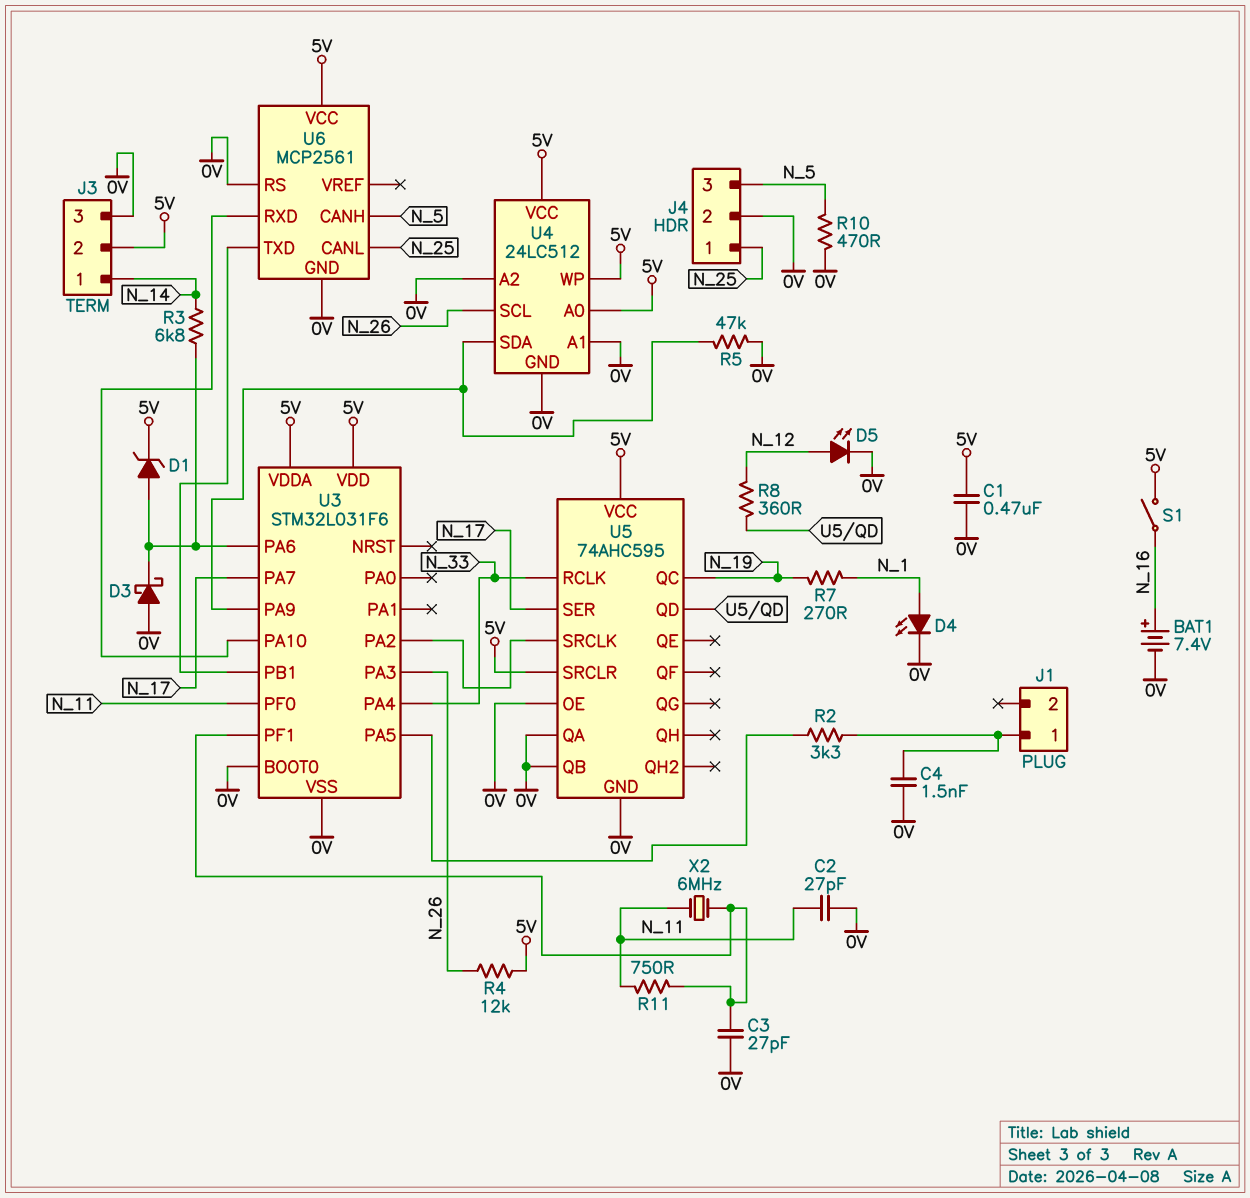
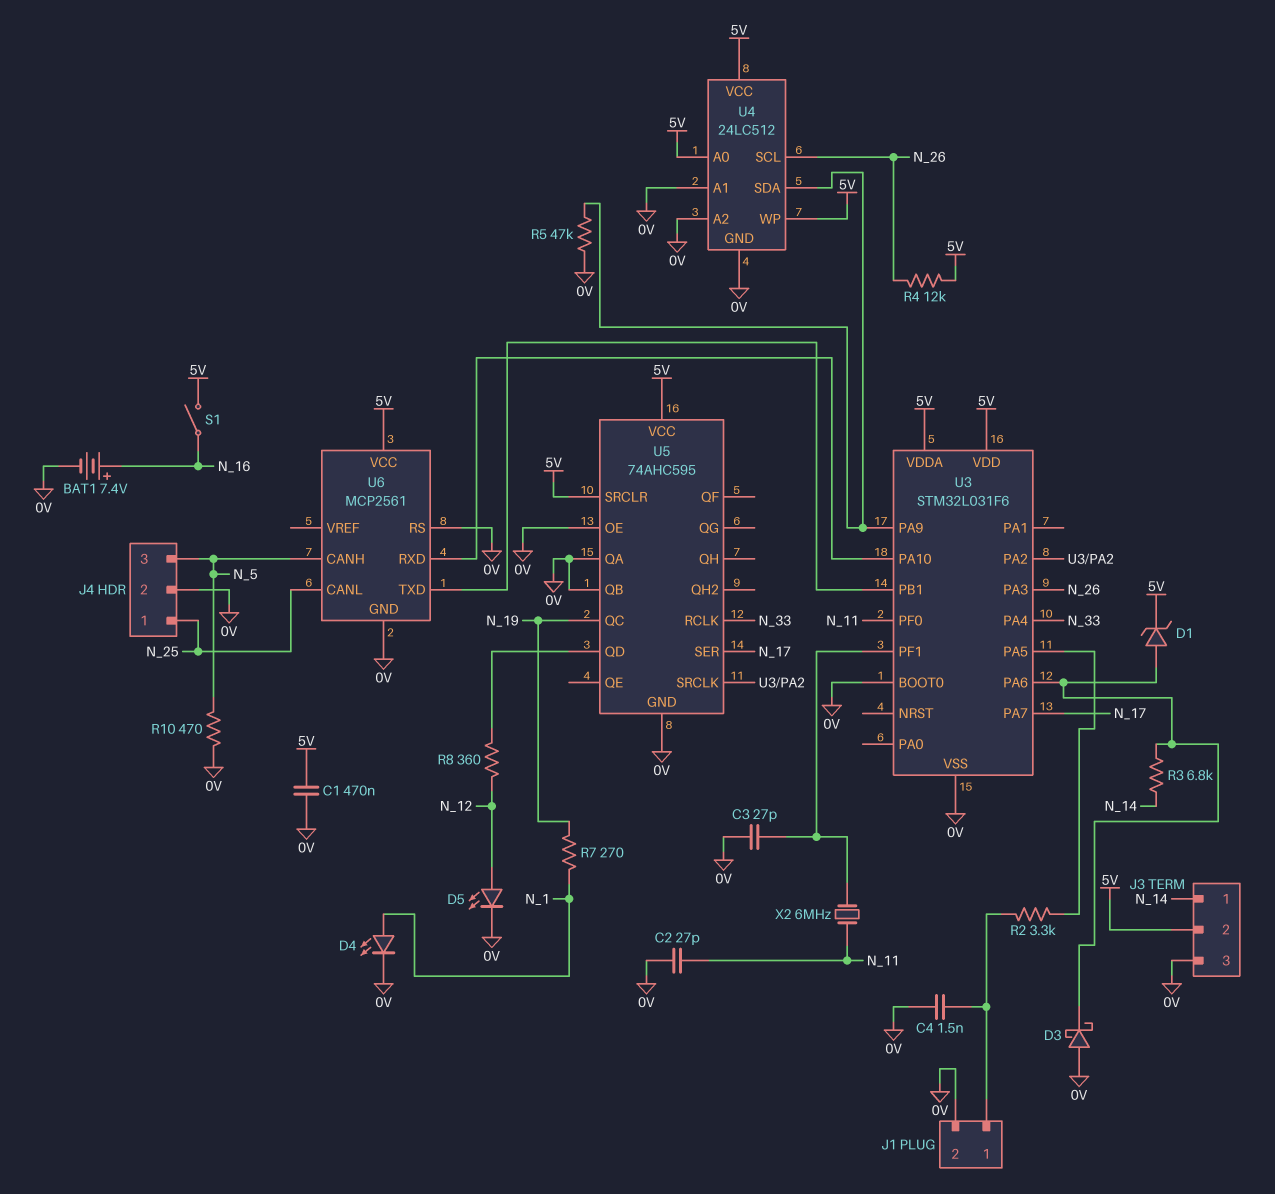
J1 pin 2: none -> 0V
R11: 750 (N_11, U3/PF1) -> none

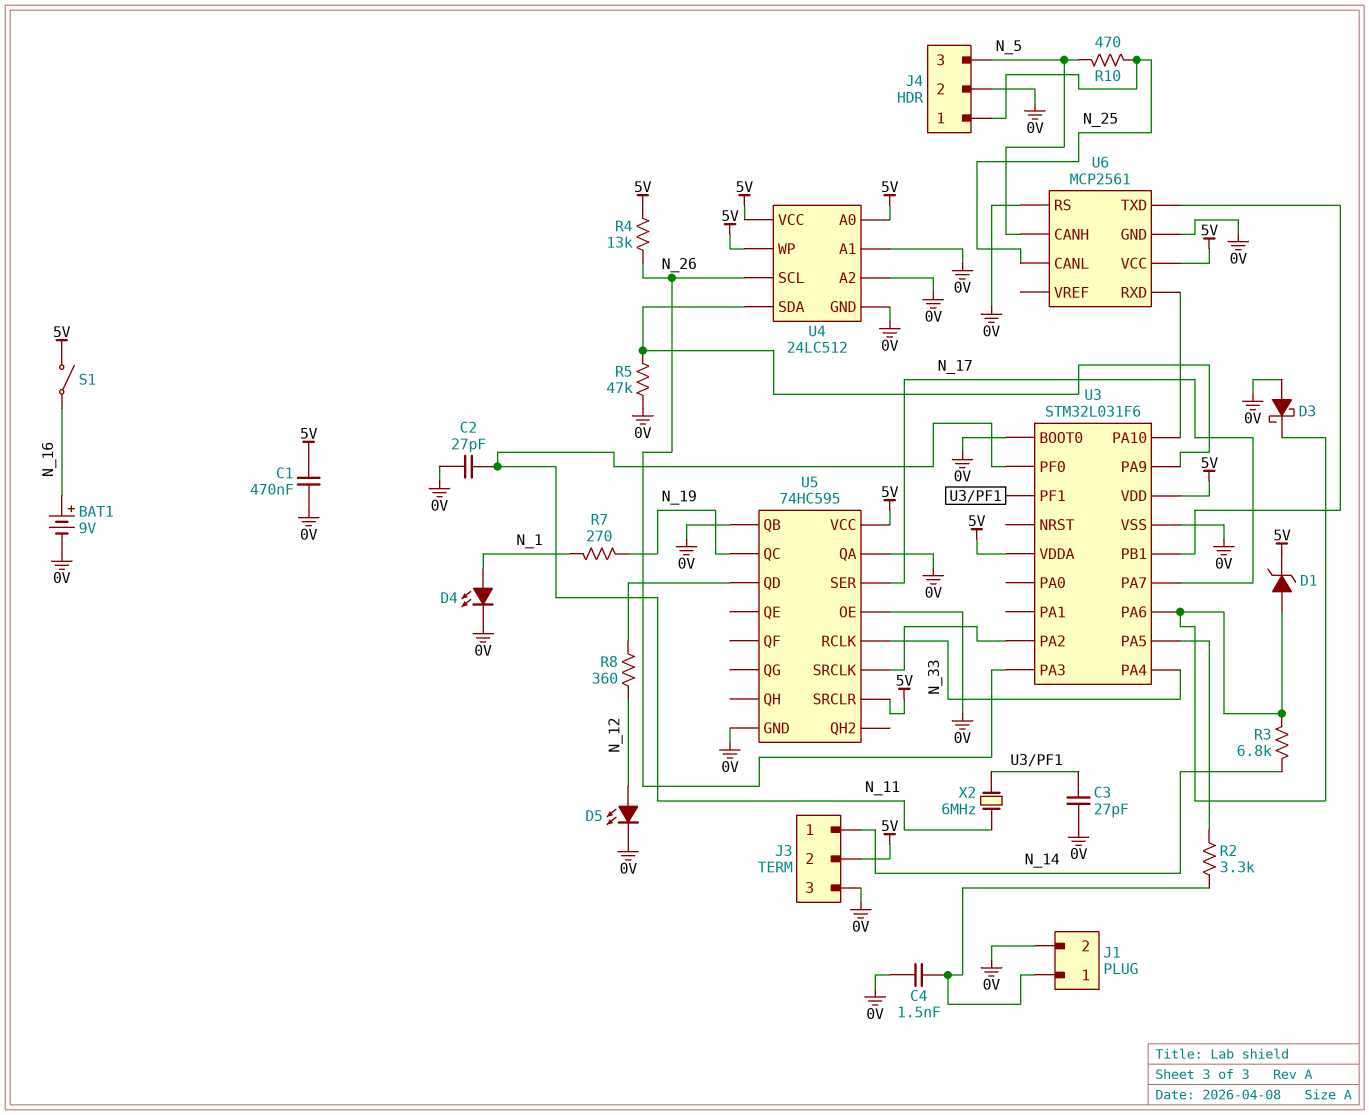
BAT1: 7.4V (plus N_16, minus 0V) -> 9V (plus N_16, minus 0V)
R4: 12k (5V, N_26) -> 13k (5V, N_26)
R10: 470 (0V, N_5) -> 470 (N_5, N_25)
U5: 74AHC595 -> 74HC595

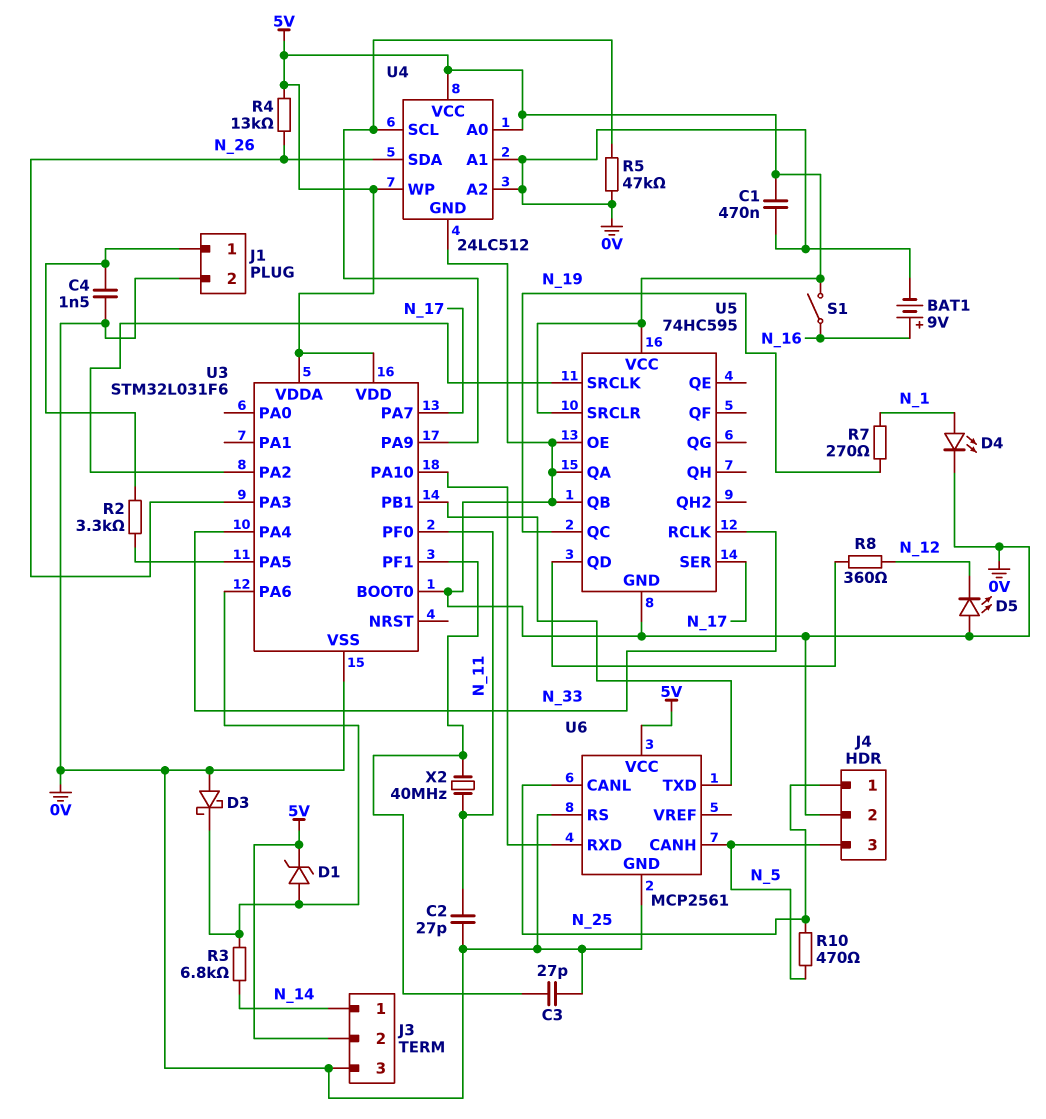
D5: LED (A N_12, K 0V) -> LED (A 0V, K N_12)
U4 pin SCL: N_26 -> U3/PA9
U4 pin SDA: U3/PA9 -> N_26
X2: 6MHz (N_11, U3/PF1) -> 40MHz (N_11, U3/PF1)

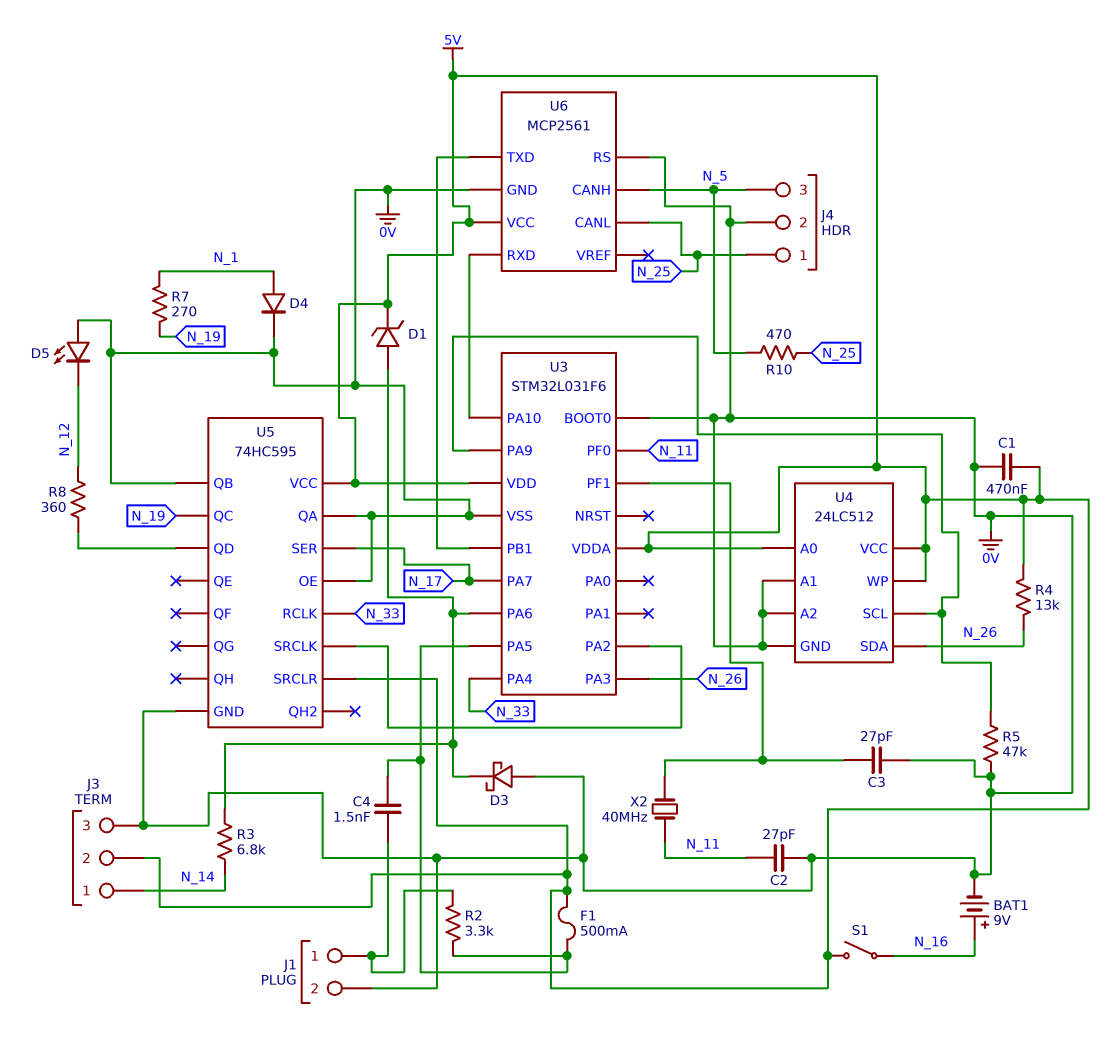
C4: 1.5nF (0V, J1/1) -> 1.5nF (J1/1, U3/PA5)
D4: LED (A N_1, K 0V) -> diode (A N_1, K 0V)
F1: none -> 500mA (5V, U3/PA5)

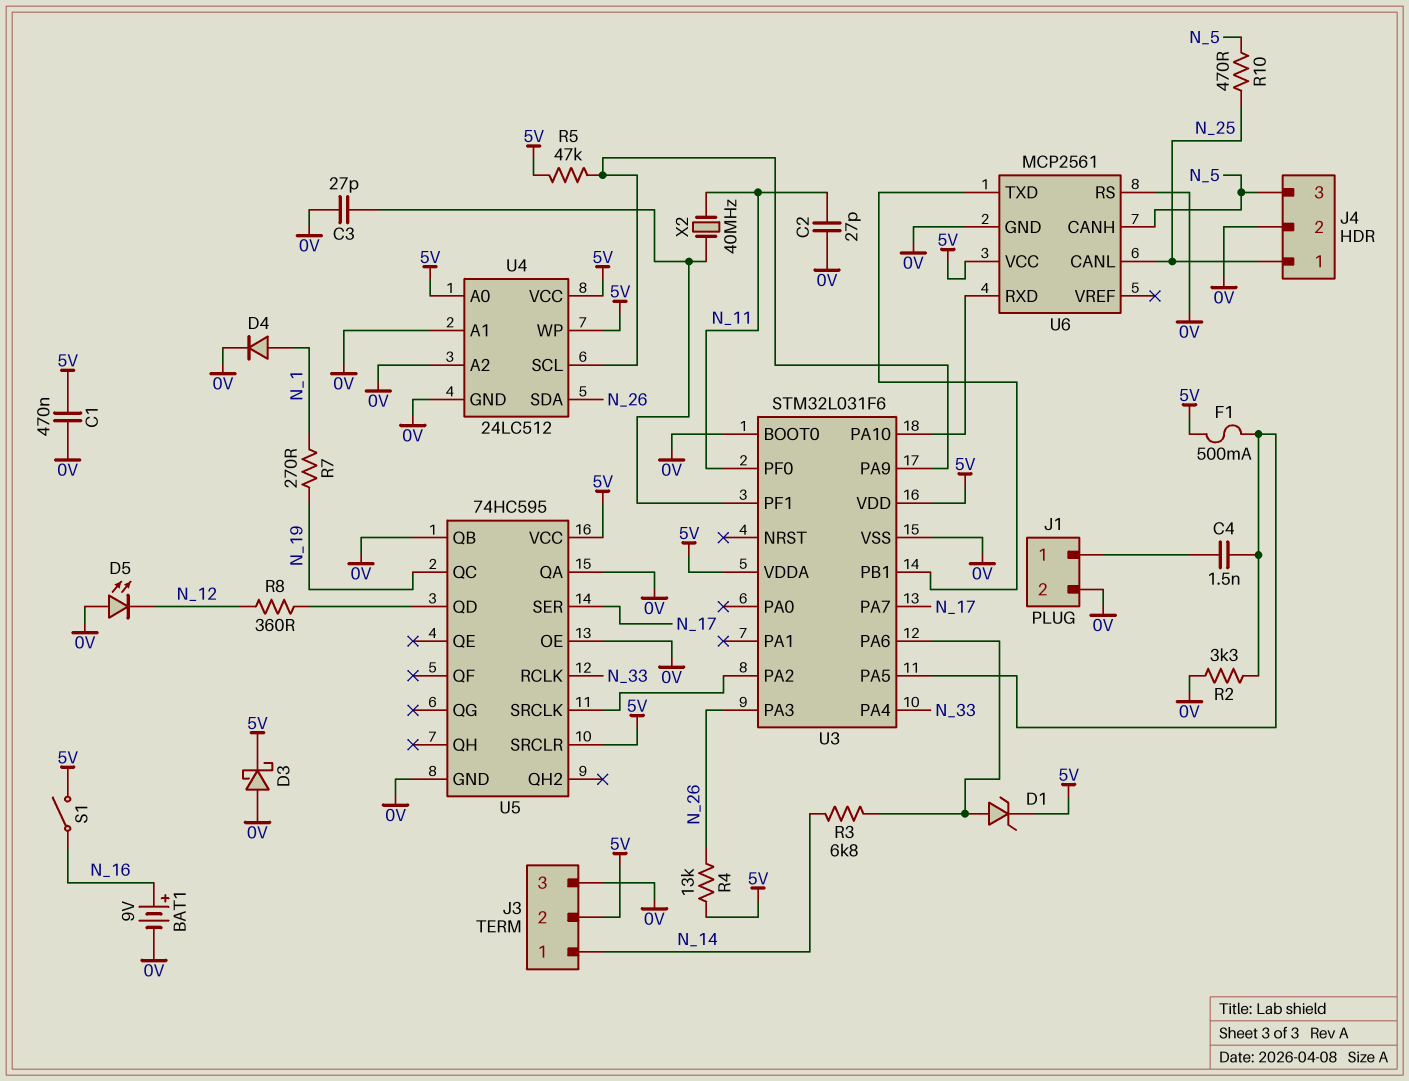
D3: schottky (A 0V, K U3/PA6) -> schottky (A 0V, K 5V)
R2: 3.3k (J1/1, U3/PA5) -> 3.3k (0V, U3/PA5)
R5: 47k (0V, U3/PA9) -> 47k (5V, U3/PA9)

